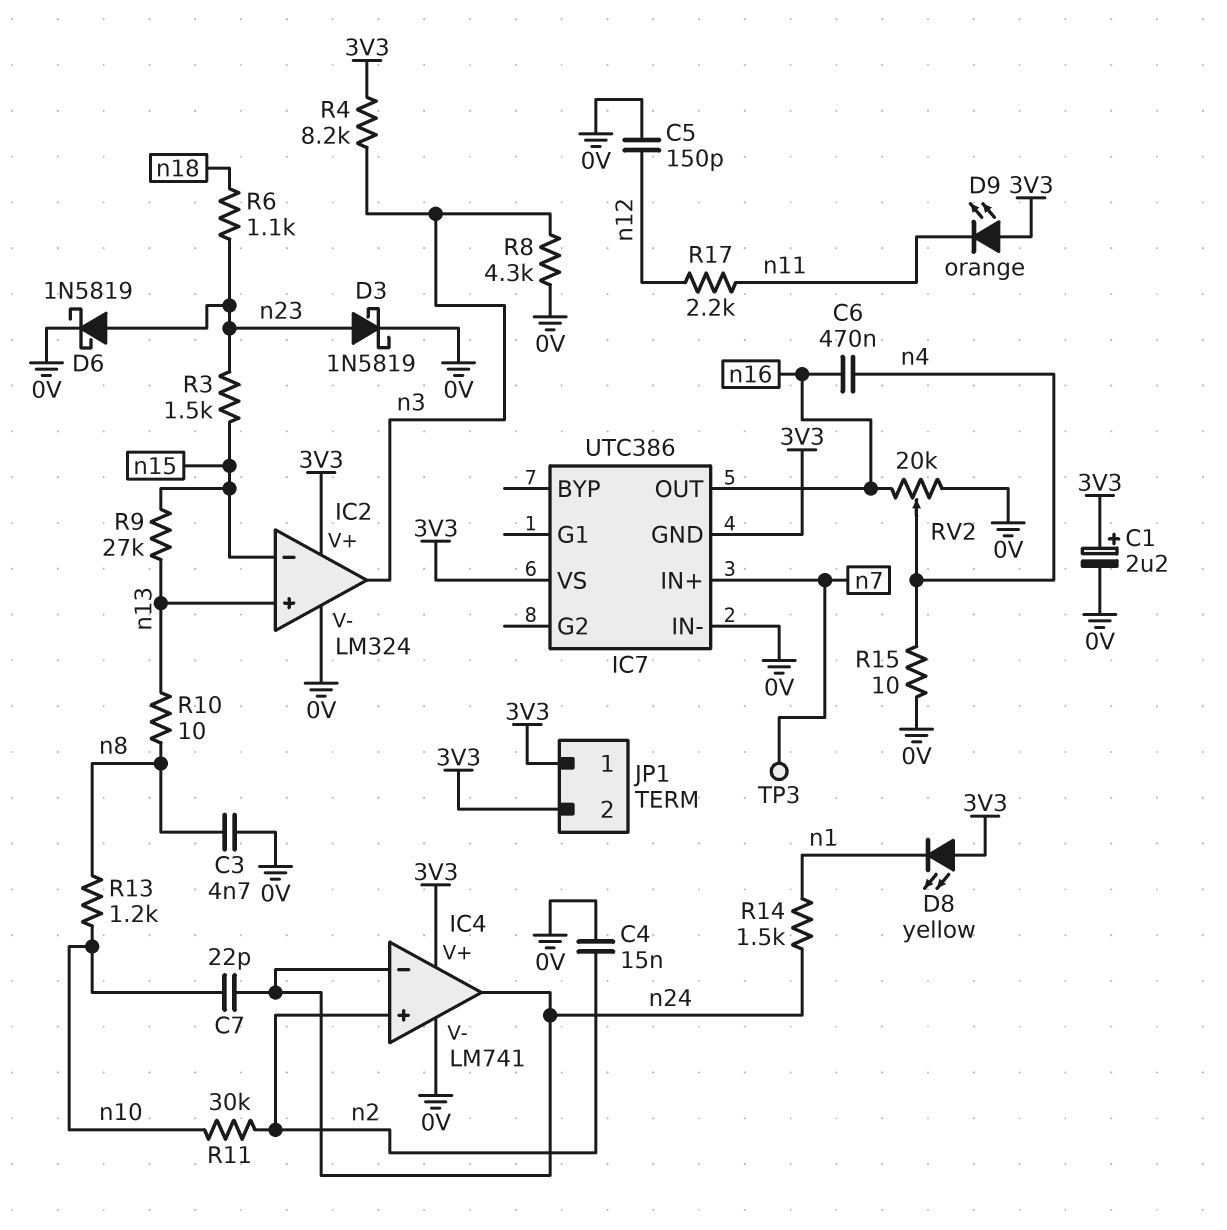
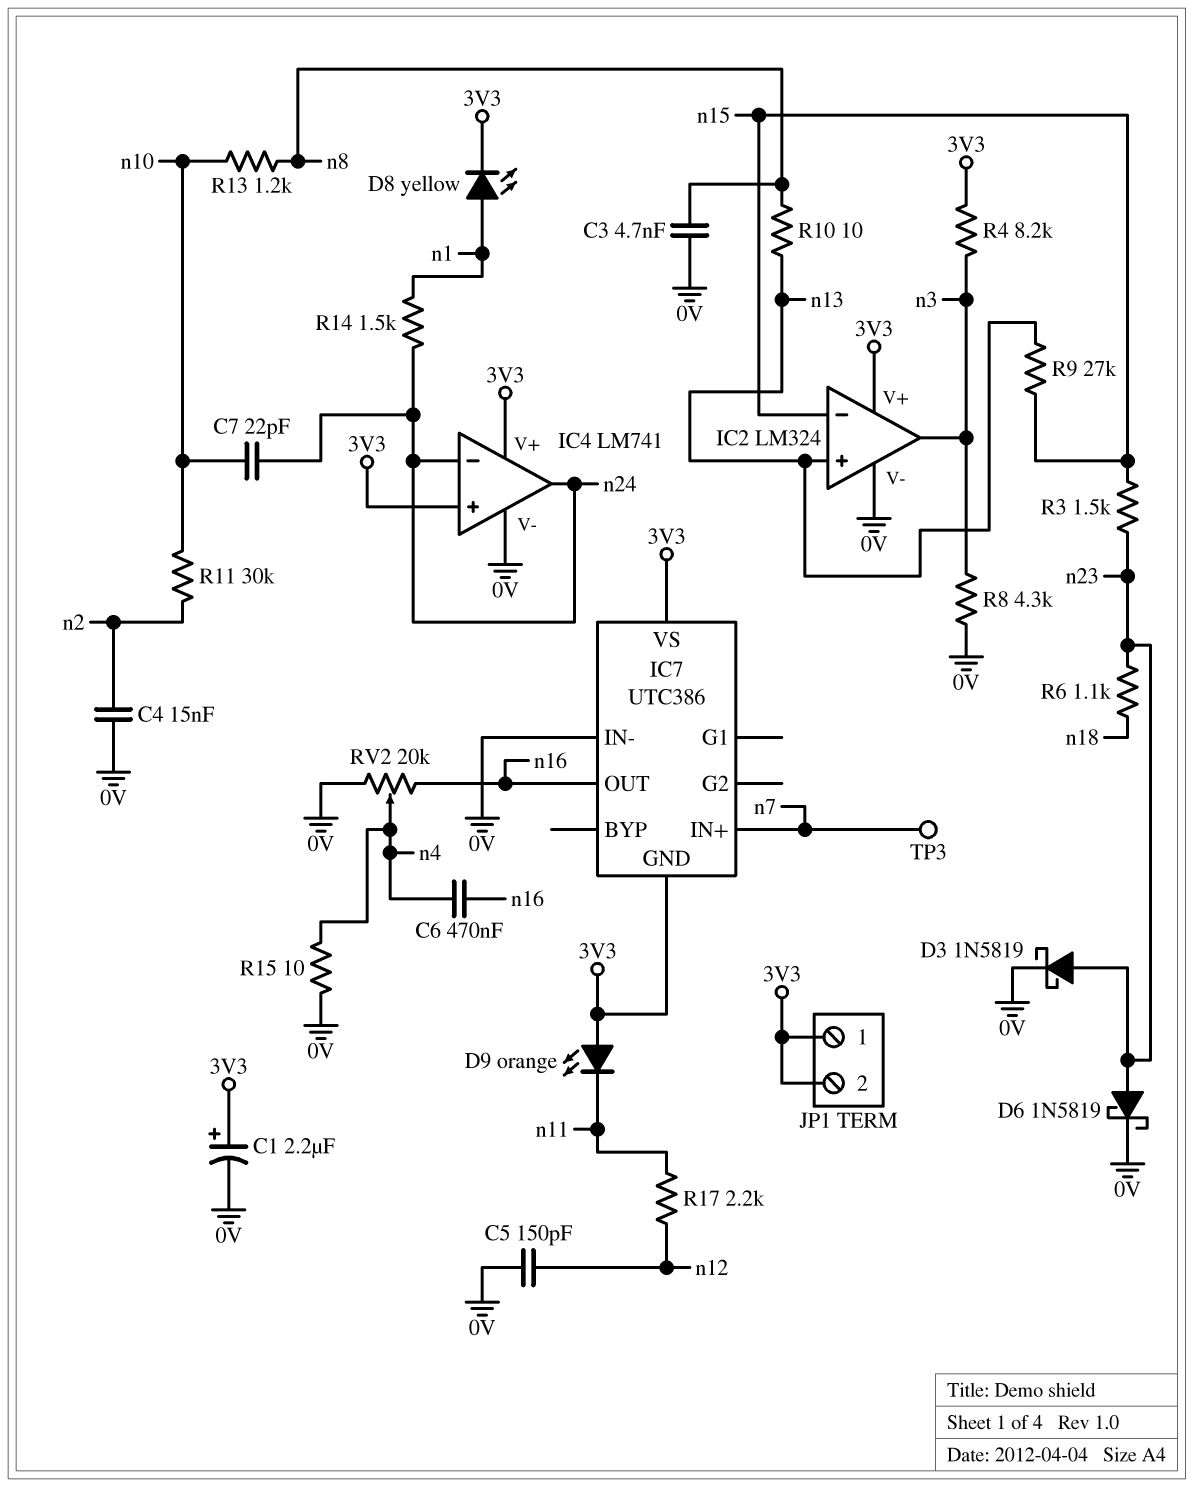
D8: LED yellow (A 3V3, K n1) -> LED yellow (A n1, K 3V3)
IC4 pin in+: n2 -> 3V3

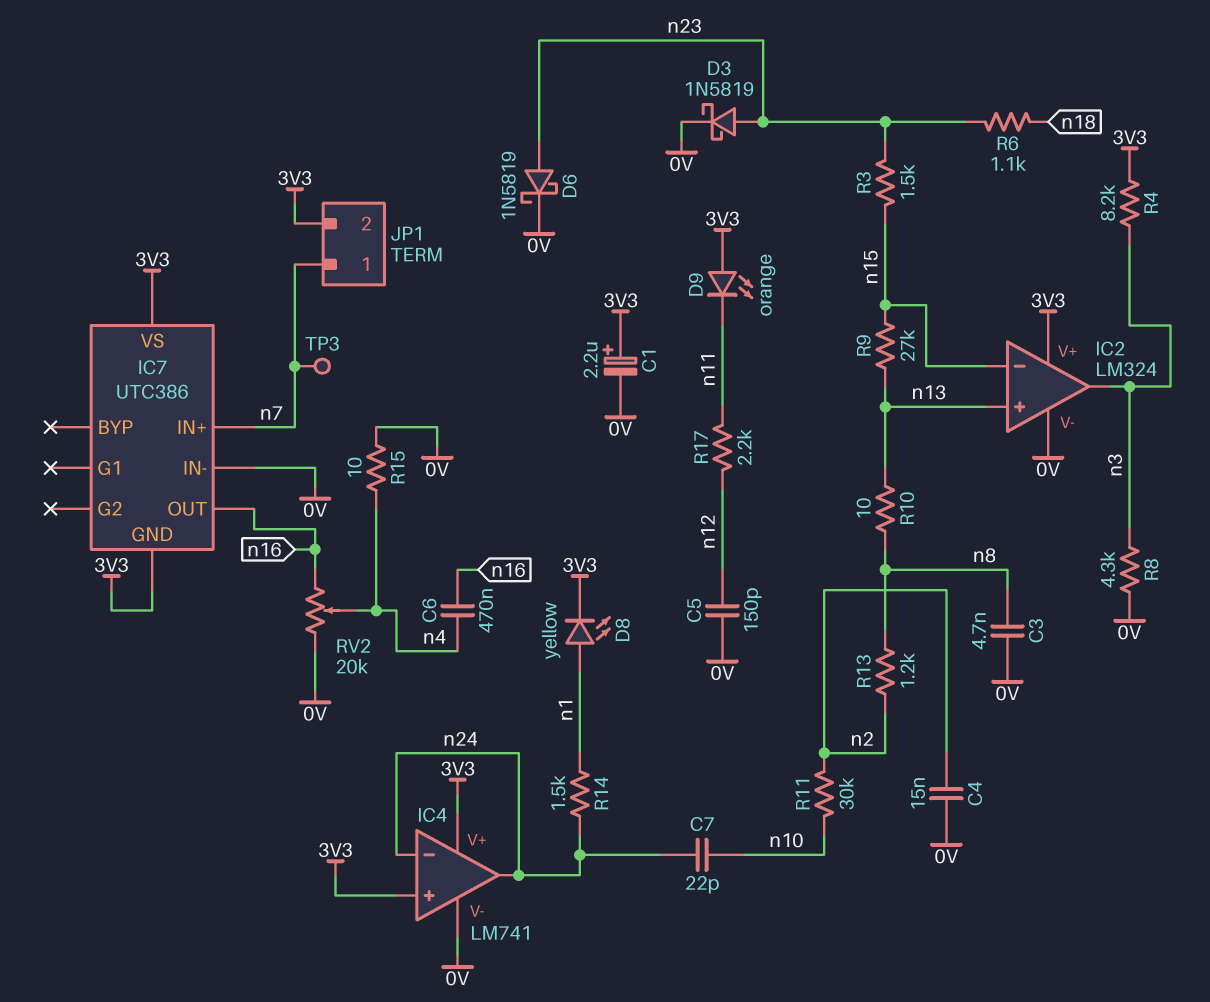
JP1 pin 1: 3V3 -> n7
R13: 1.2k (n8, n10) -> 1.2k (n2, n8)

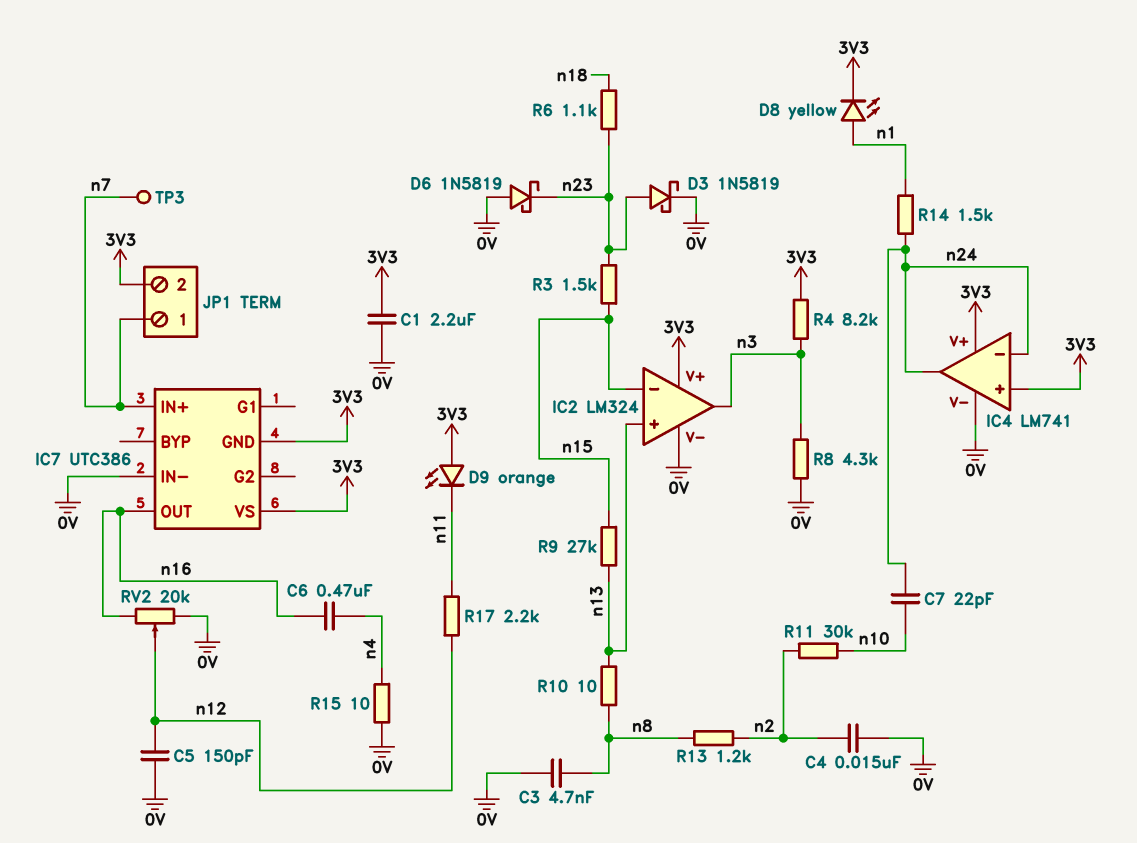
C1: 2.2uF (plus 3V3, minus 0V) -> 2.2uF (0V, 3V3)
D6: schottky 1N5819 (A n23, K 0V) -> schottky 1N5819 (A 0V, K n23)
RV2: 20k (0V, n16, wiper n4) -> 20k (0V, n16, wiper n12)

